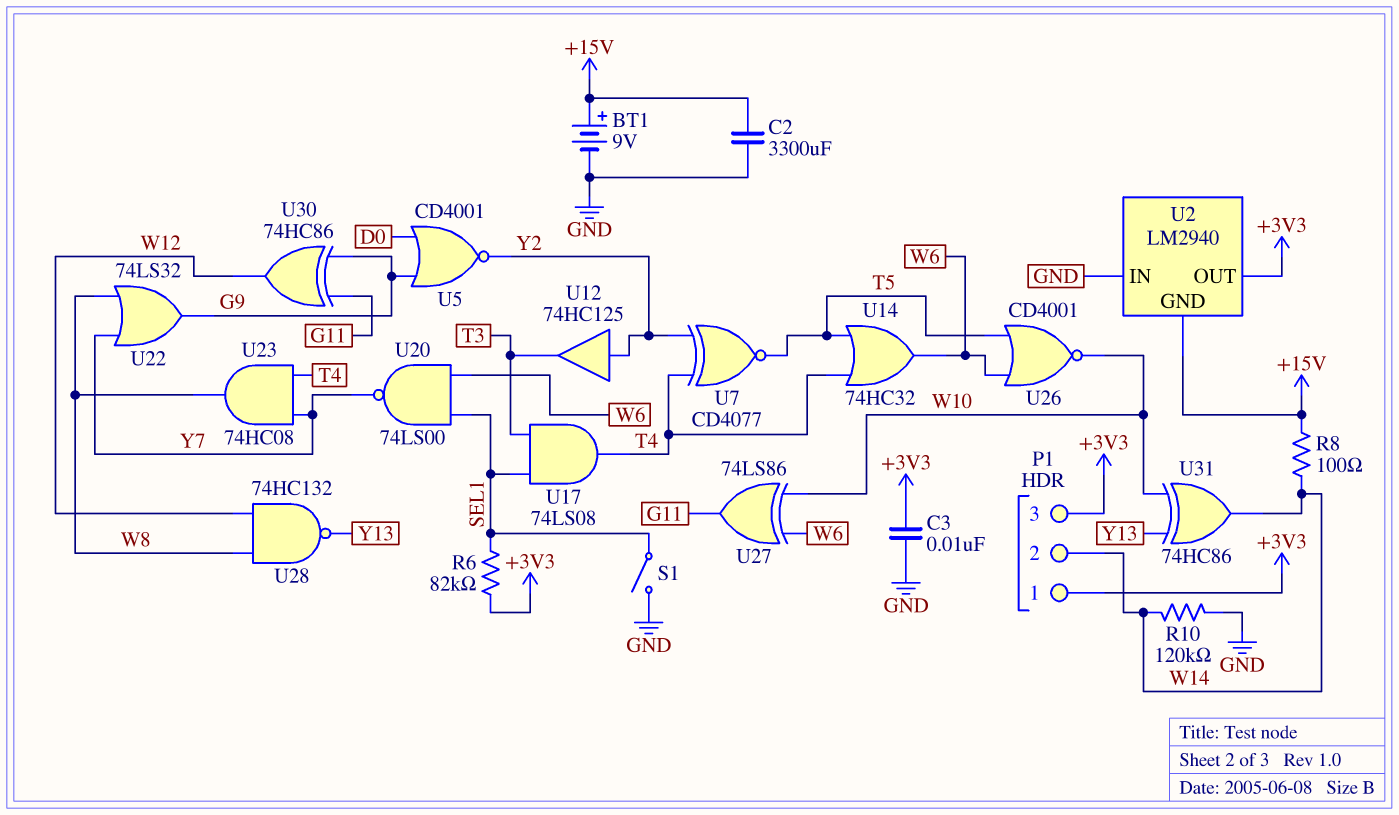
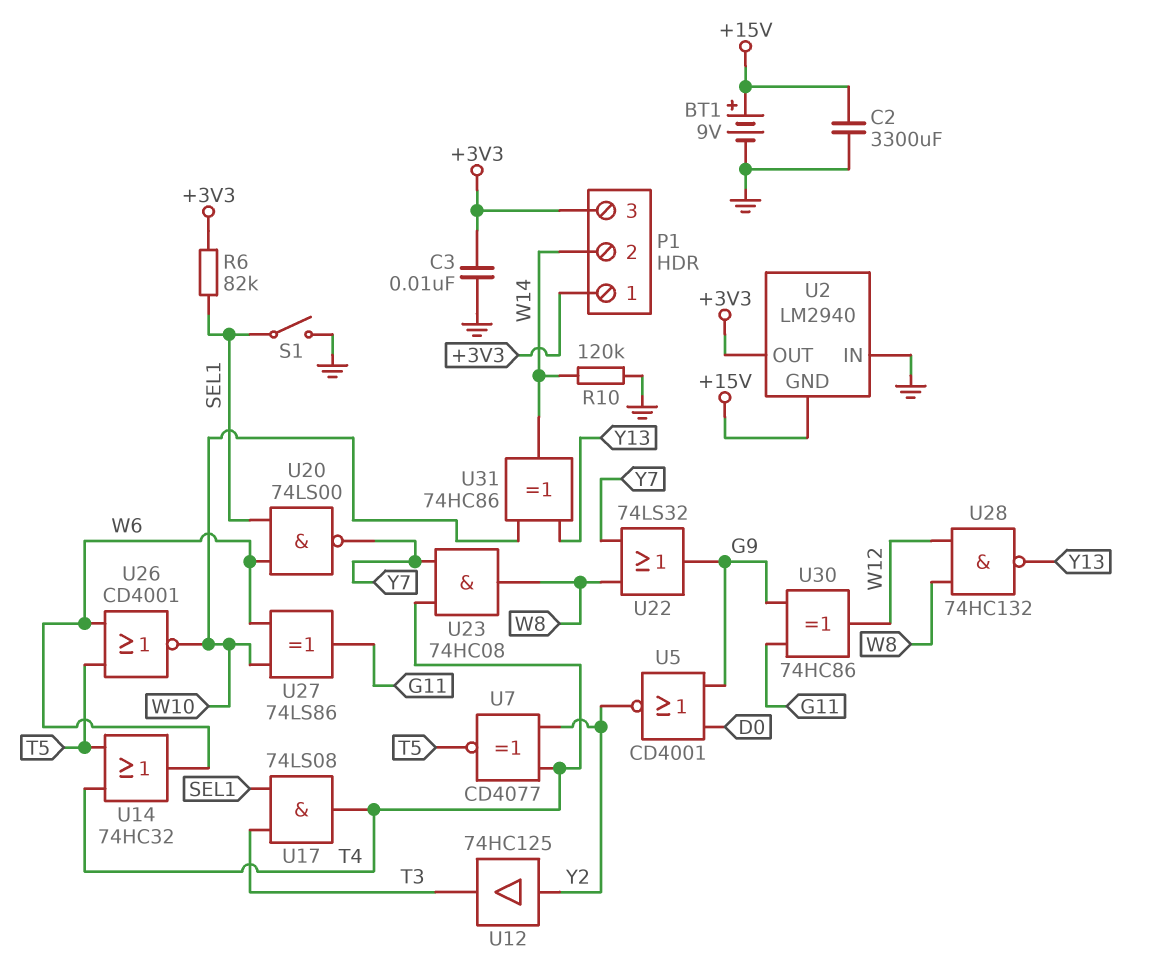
R8: 100 (+15V, W14) -> none

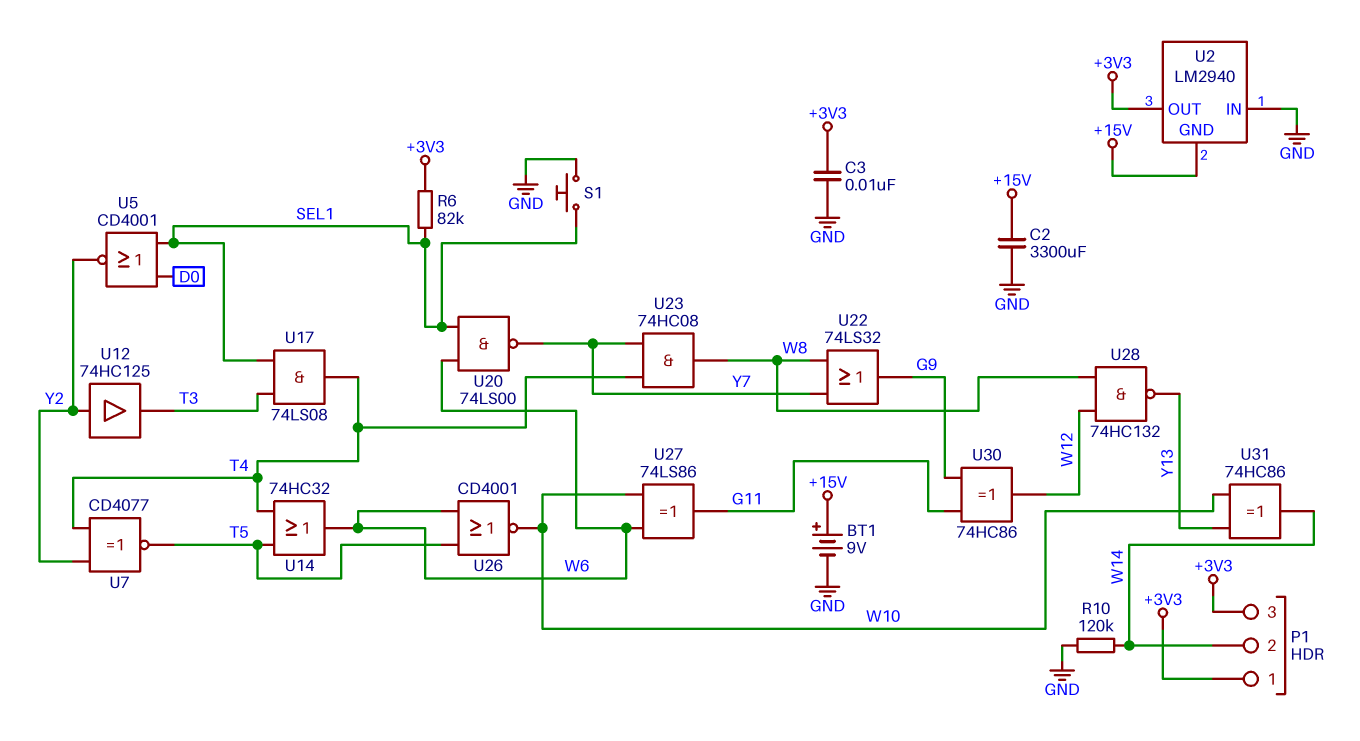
S1: switch (GND, SEL1) -> button (GND, SEL1)
U5: NOR CD4001 (in D0, in G9, out Y2) -> NOR CD4001 (in D0, in SEL1, out Y2)

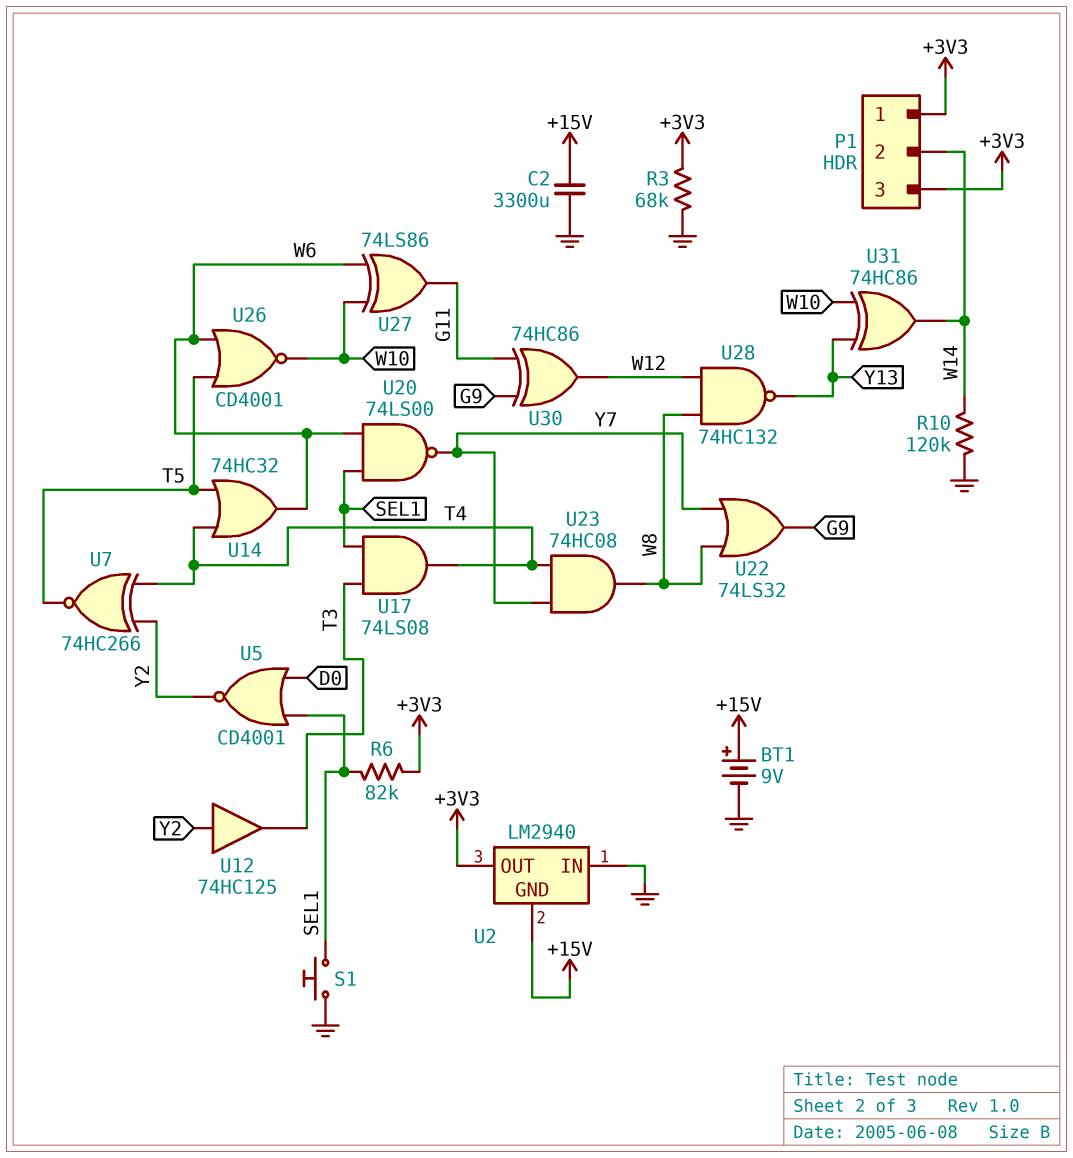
C3: 10nF (+3V3, GND) -> none
R3: none -> 68k (+3V3, GND)
U7: XNOR CD4077 (in T4, in Y2, out T5) -> XNOR 74HC266 (in T4, in Y2, out T5)

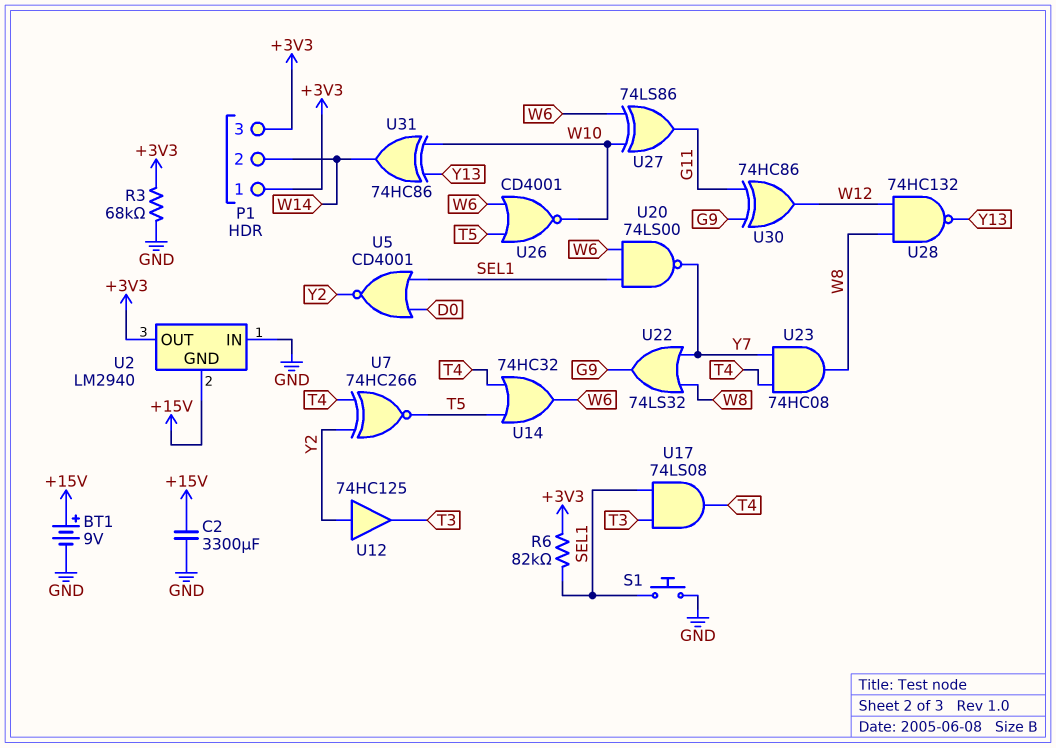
R10: 120k (GND, W14) -> none

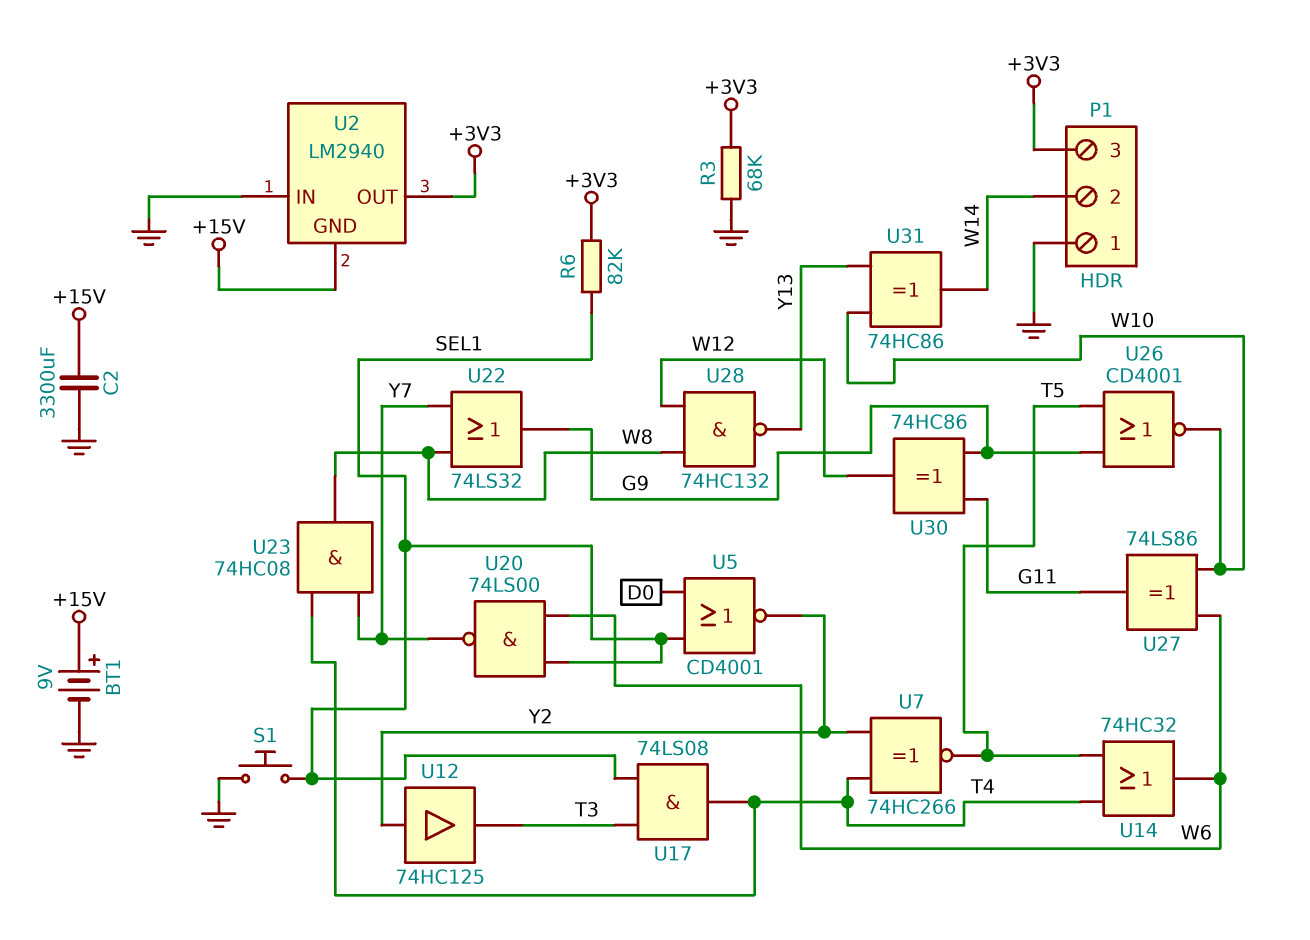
P1 pin 1: +3V3 -> GND
U26: NOR CD4001 (in T5, in W6, out W10) -> NOR CD4001 (in G9, in T5, out W10)

